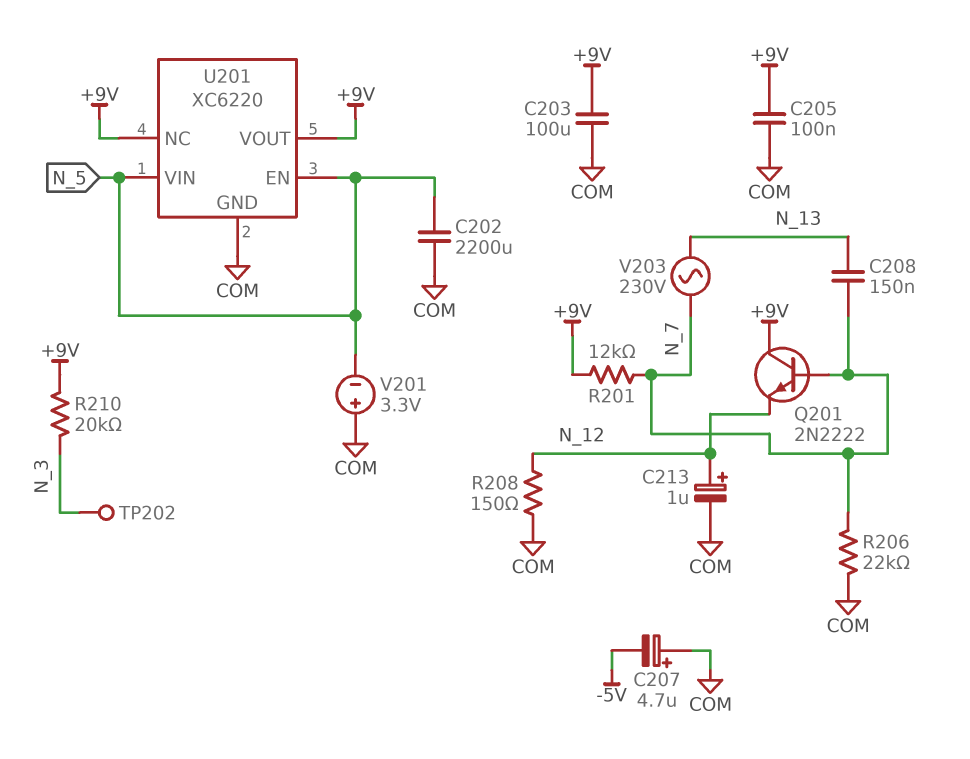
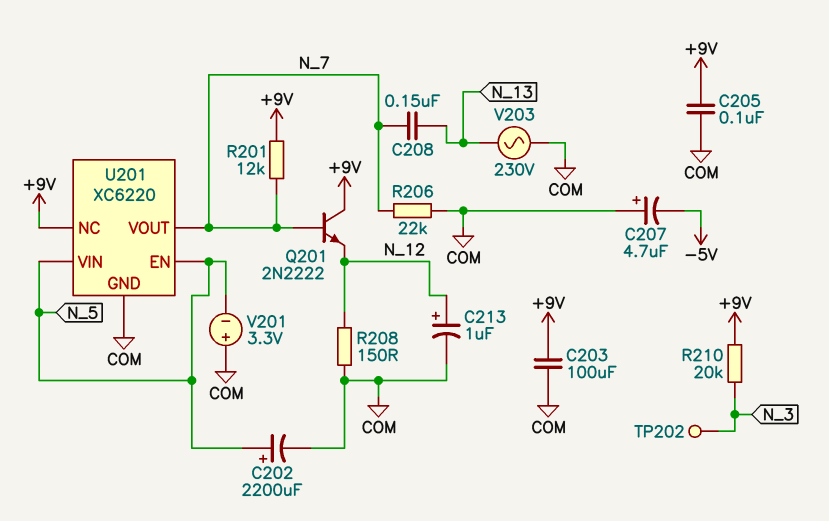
C202: 2200uF (COM, N_5) -> 2200uF (plus N_5, minus COM)
U201 pin VOUT: +9V -> N_7
V203: AC 230V (N_7, N_13) -> AC 230V (COM, N_13)

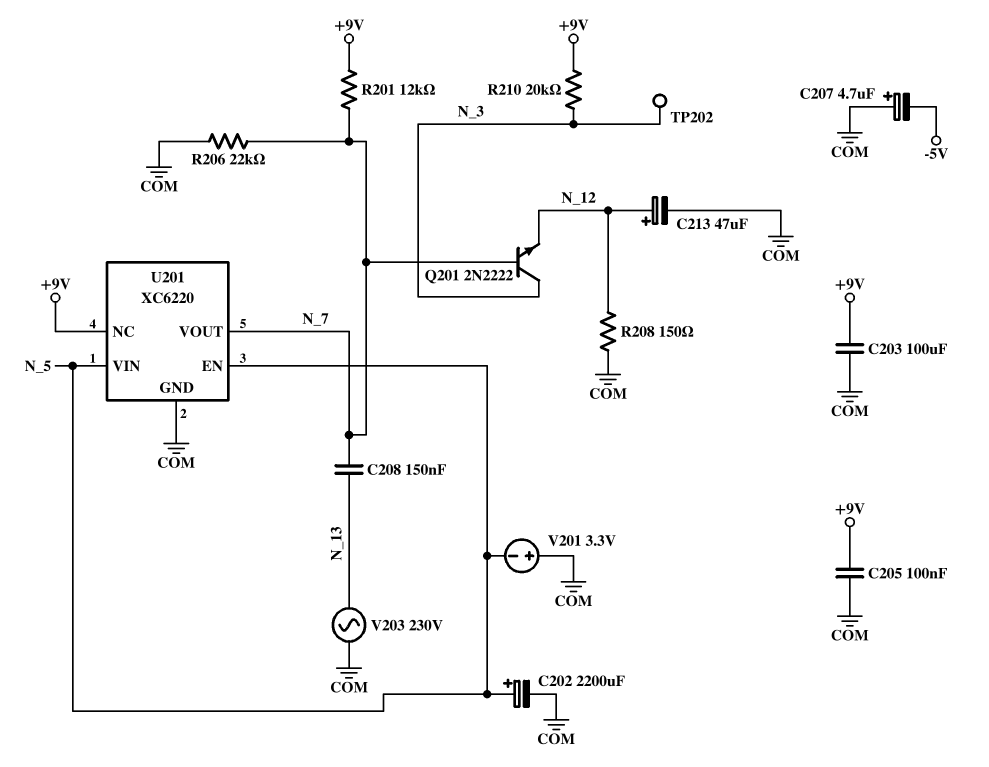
C213: 1uF (plus N_12, minus COM) -> 47uF (plus N_12, minus COM)
Q201: NPN 2N2222 (B N_7, C +9V, E N_12) -> NPN 2N2222 (B N_7, C N_3, E N_12)

